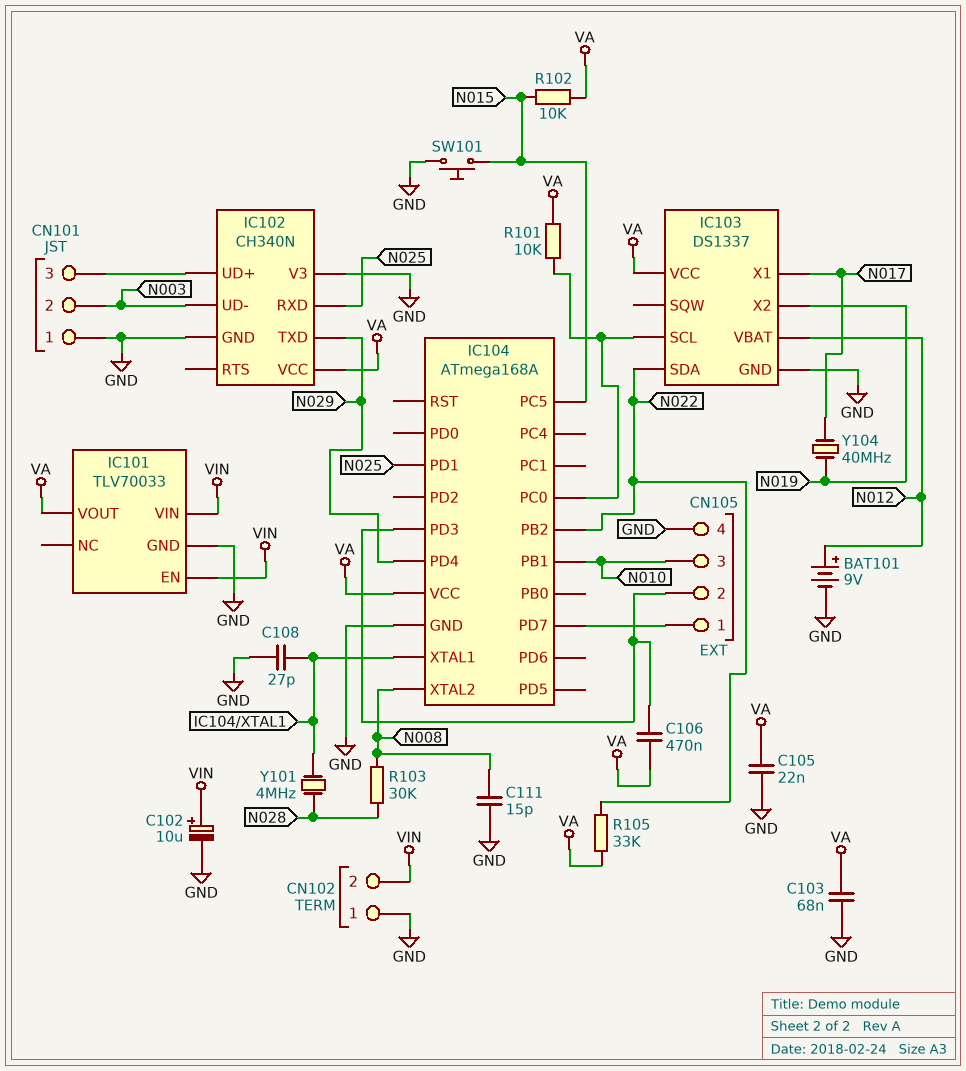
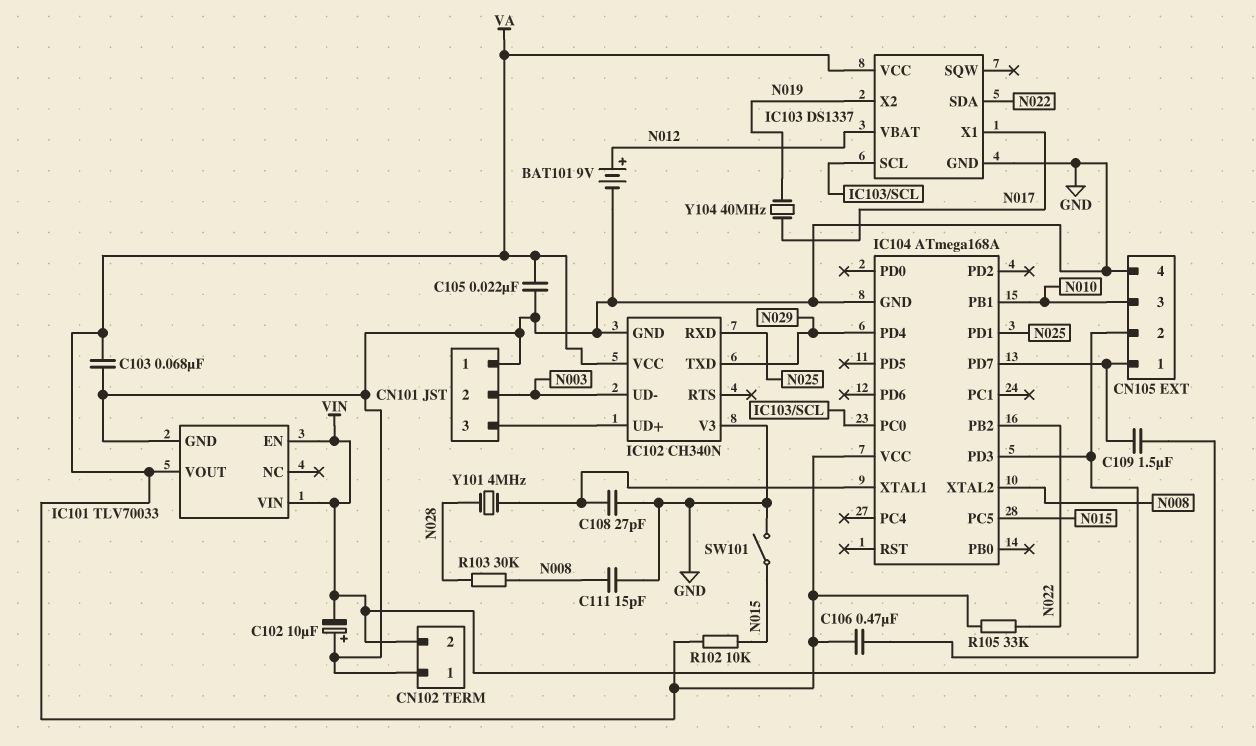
C102: 10uF (plus VIN, minus GND) -> 10uF (plus GND, minus VIN)
C109: none -> 1.5uF (CN105/1, VIN)
R101: 10k (IC103/SCL, VA) -> none
SW101: button (GND, N015) -> switch (GND, N015)

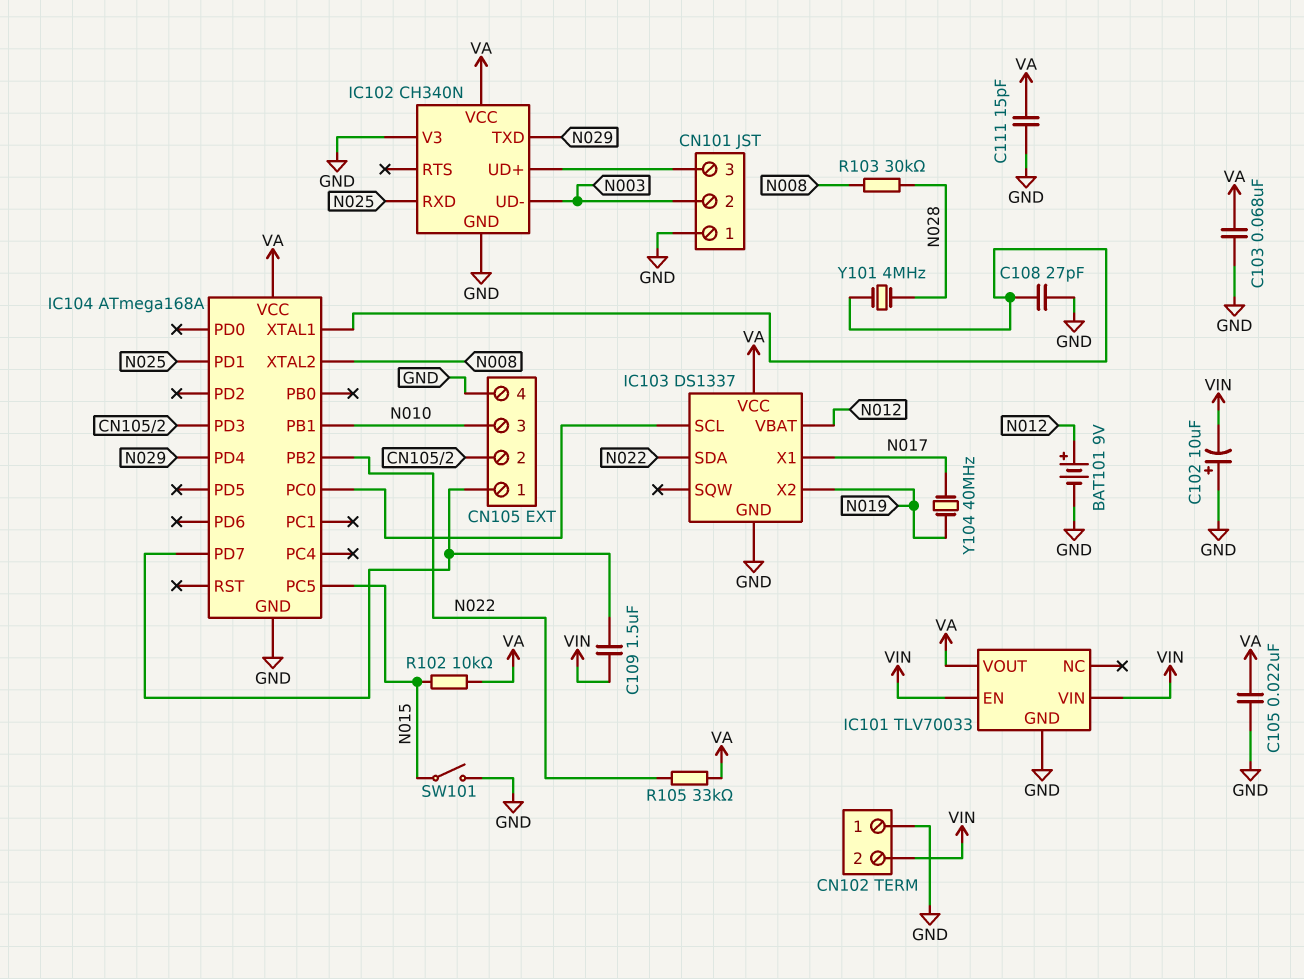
C106: 470nF (CN105/2, VA) -> none
C111: 15pF (GND, N008) -> 15pF (GND, VA)

